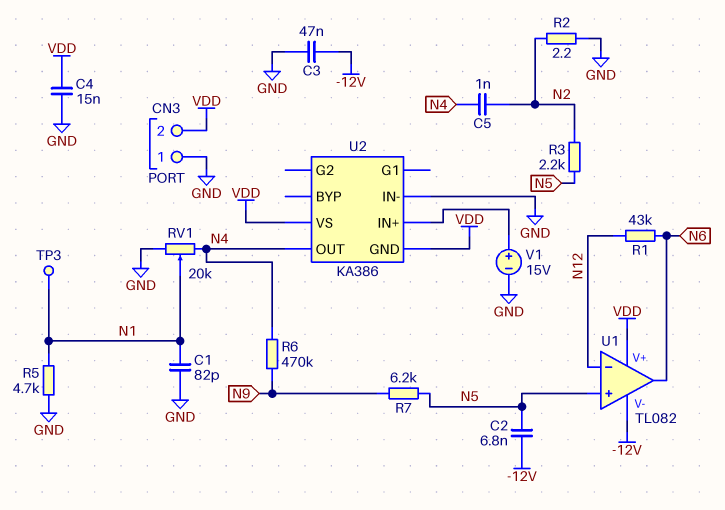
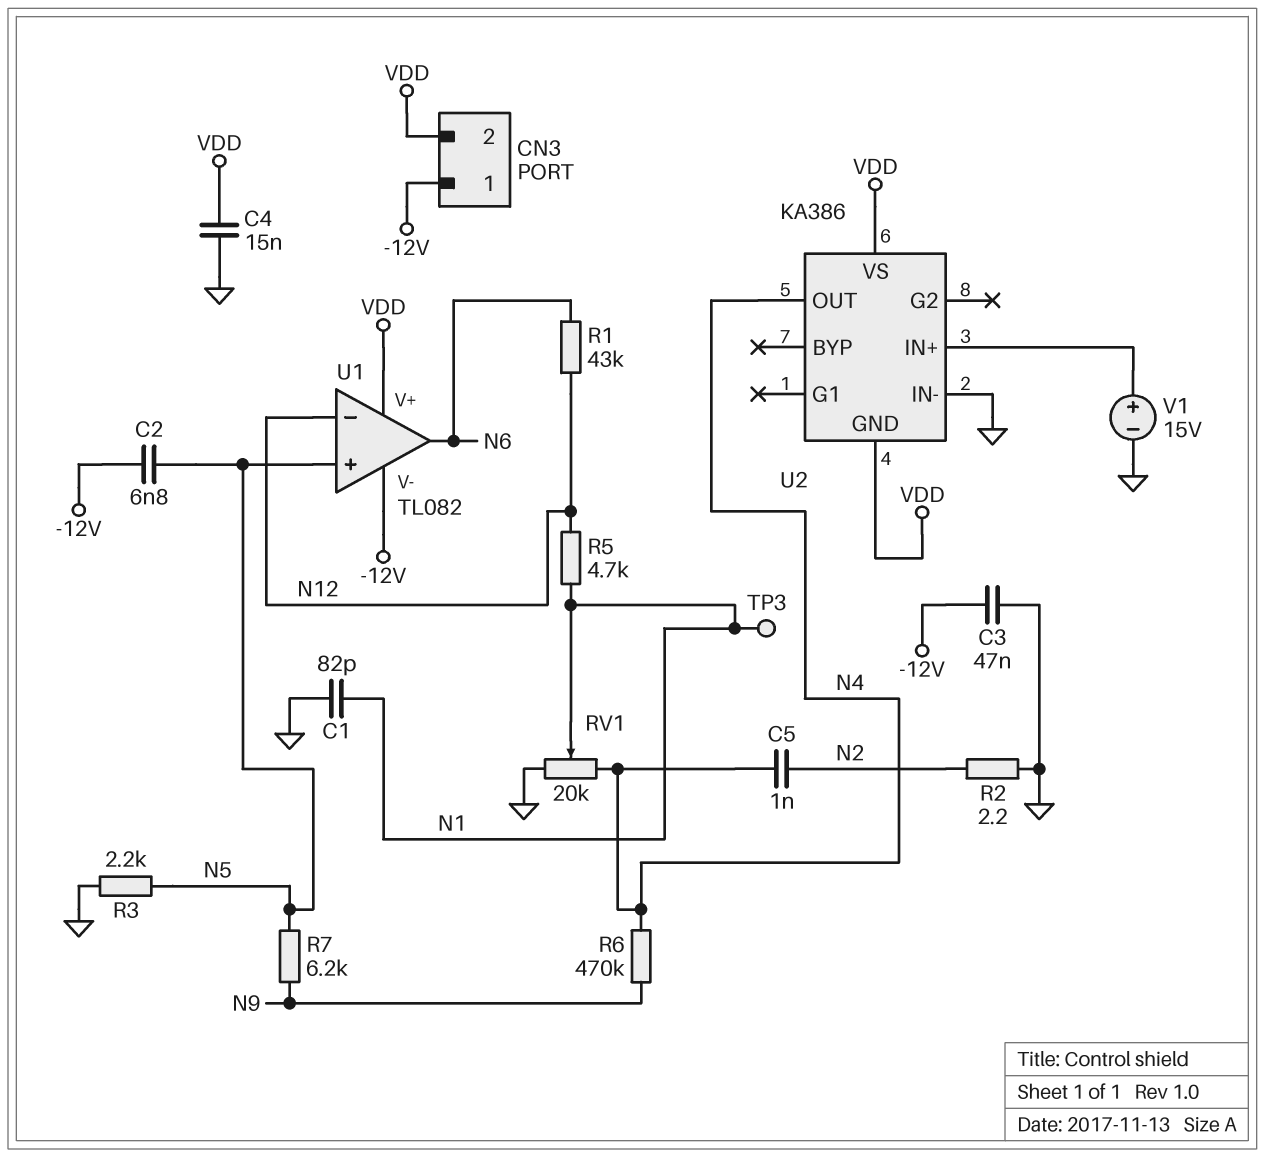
CN3 pin 1: GND -> -12V
R3: 2.2k (N2, N5) -> 2.2k (GND, N5)
R5: 4.7k (GND, N1) -> 4.7k (N1, N12)

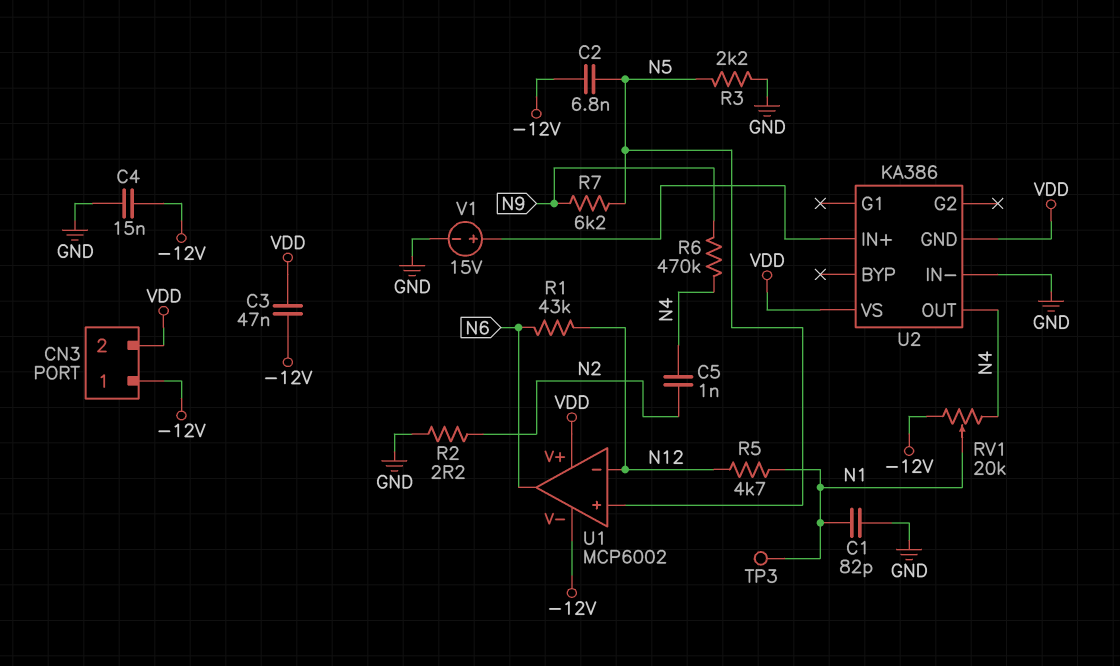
C3: 47nF (-12V, GND) -> 47nF (-12V, VDD)
C4: 15nF (GND, VDD) -> 15nF (-12V, GND)
RV1: 20k (GND, N4, wiper N1) -> 20k (-12V, N4, wiper N1)
U1: TL082 -> MCP6002

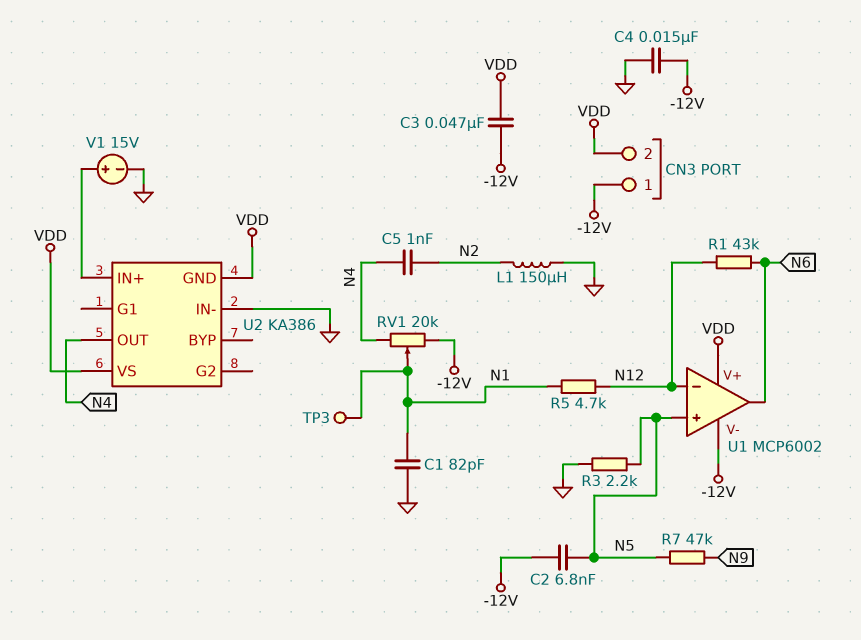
L1: none -> 150uH (GND, N2)
R2: 2.2 (GND, N2) -> none
R6: 470k (N4, N9) -> none
R7: 6.2k (N5, N9) -> 47k (N5, N9)

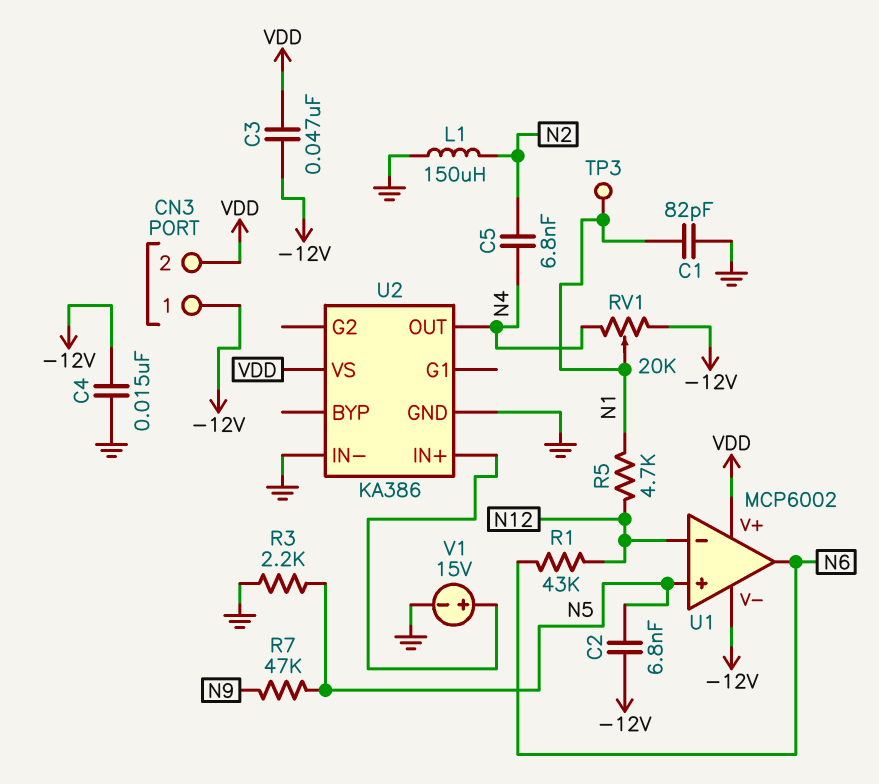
C5: 1nF (N2, N4) -> 6.8nF (N2, N4)
U2 pin GND: VDD -> GND

